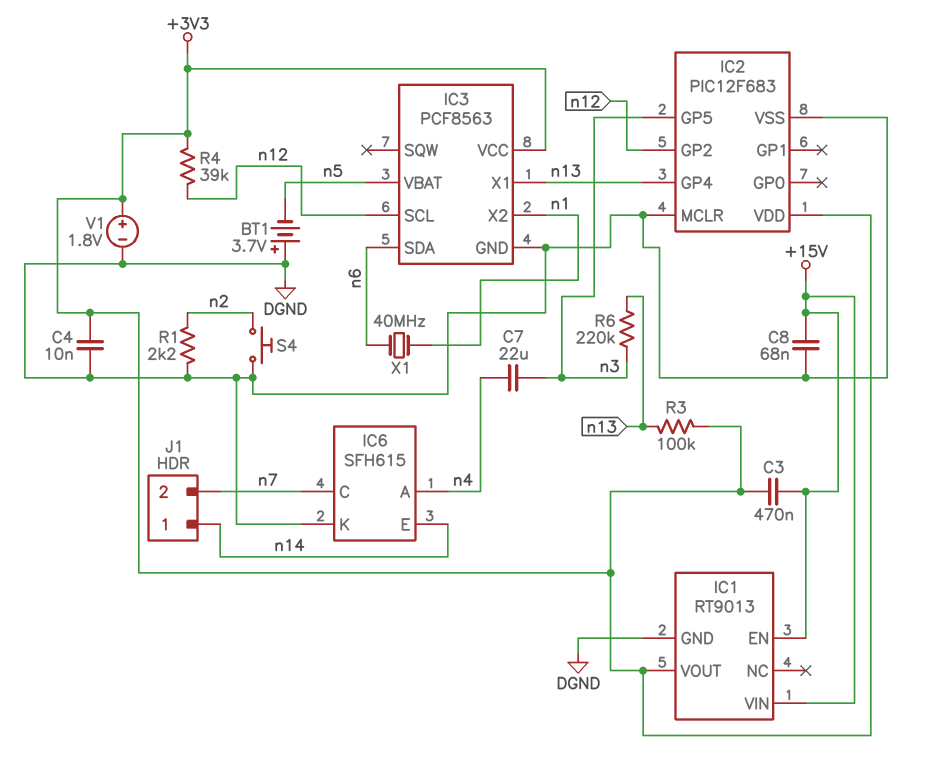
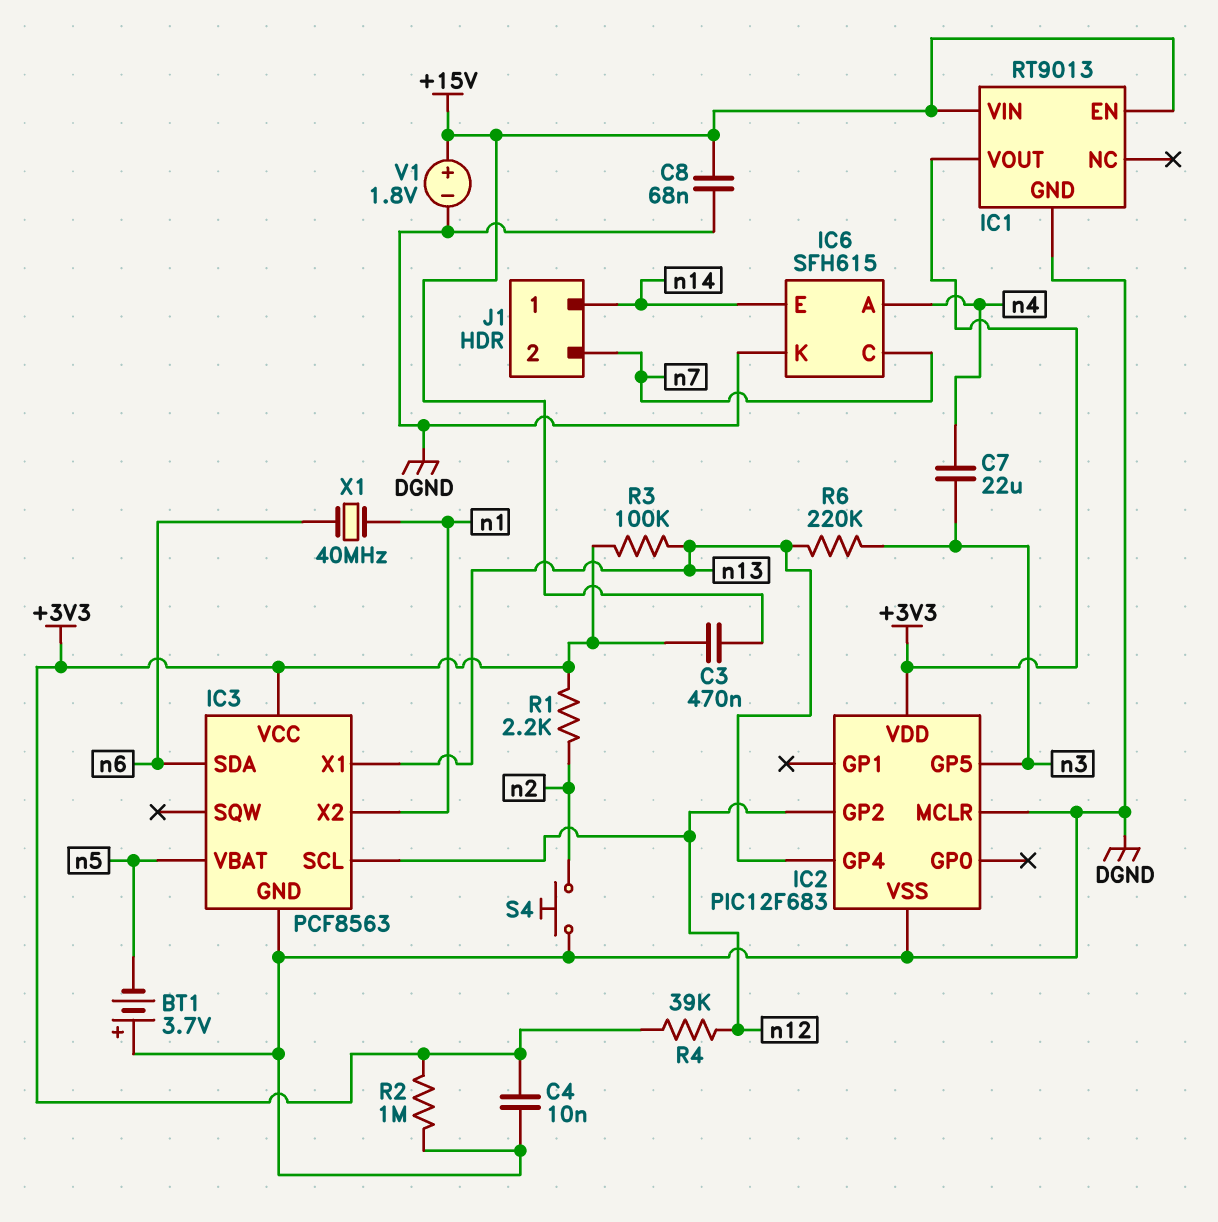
R1: 2.2k (DGND, n2) -> 2.2k (+3V3, n2)
R2: none -> 1M (+3V3, DGND)
V1: 1.8V (plus +3V3, minus DGND) -> 1.8V (plus +15V, minus DGND)

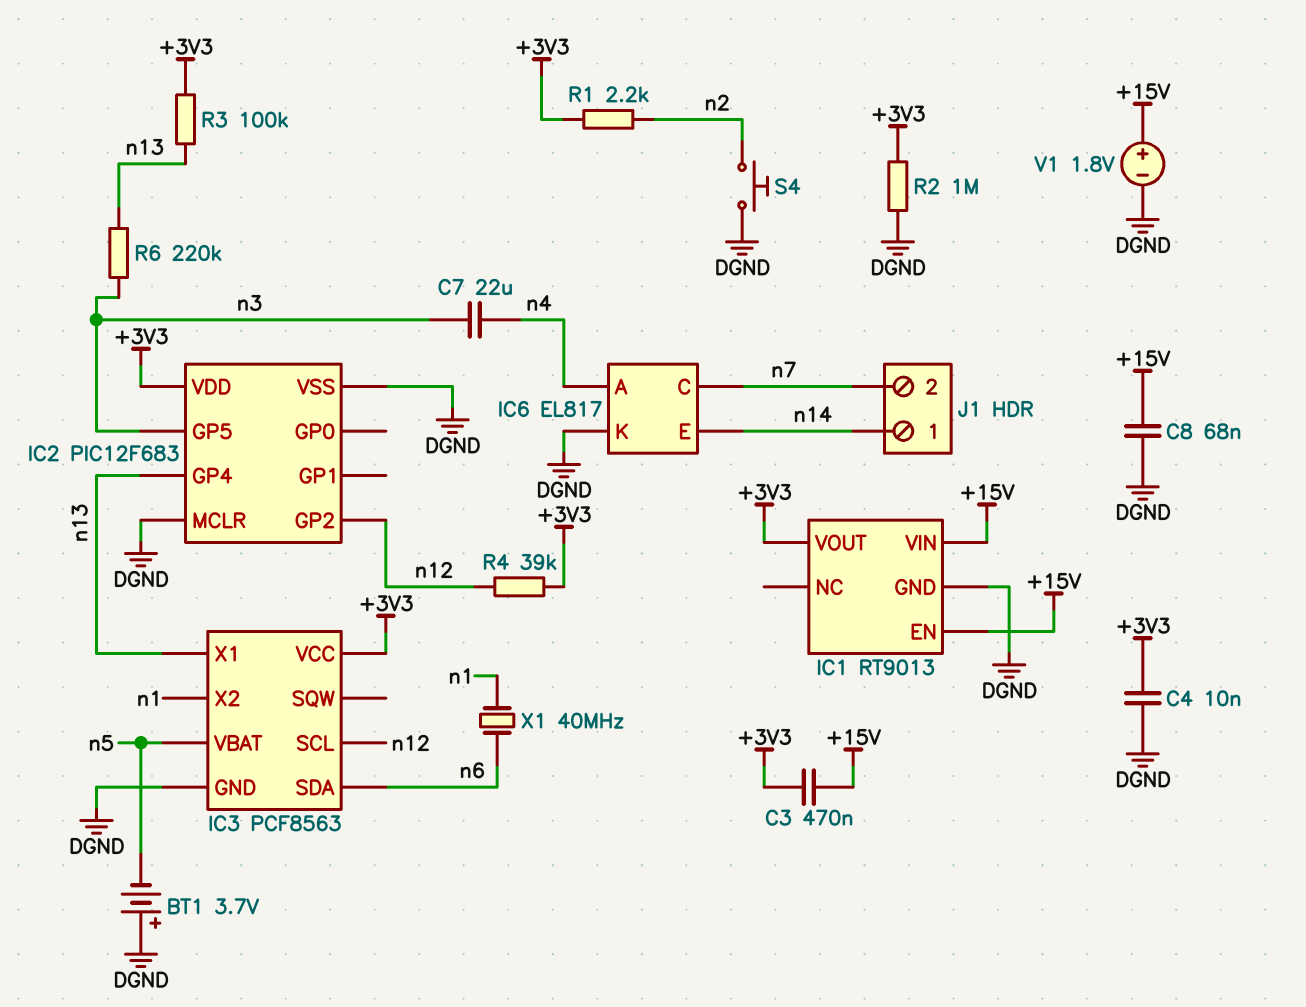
IC6: SFH615 -> EL817

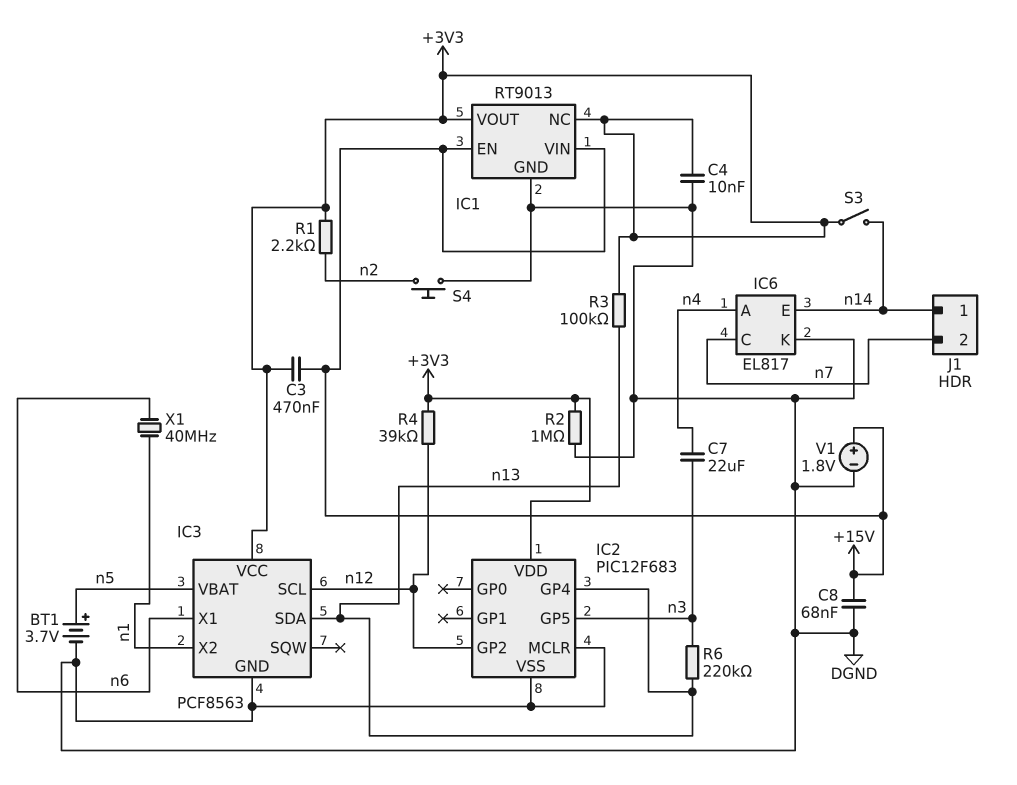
BT1: 3.7V (plus DGND, minus n5) -> 3.7V (plus n5, minus DGND)
IC1 pin NC: none -> +3V3
IC3 pin SDA: n6 -> n13
IC3 pin X1: n13 -> n6
S3: none -> switch (+3V3, n14)

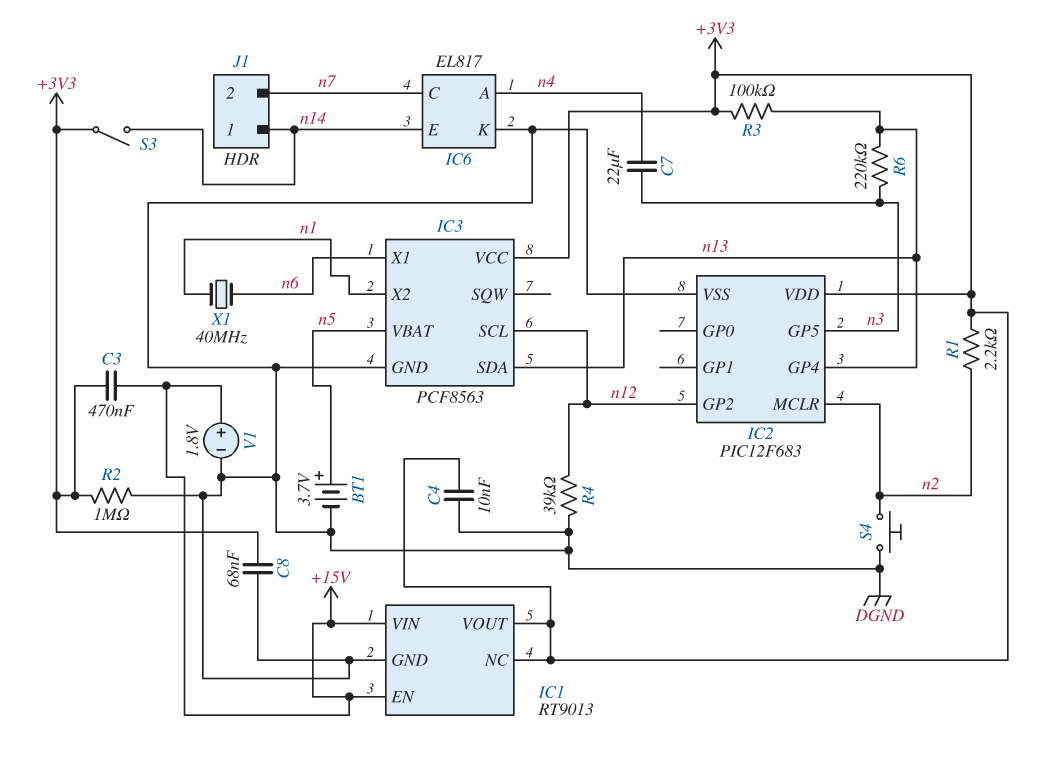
C8: 68nF (+15V, DGND) -> 68nF (+3V3, DGND)
IC2 pin MCLR: DGND -> n2
R4: 39k (+3V3, n12) -> 39k (DGND, n12)

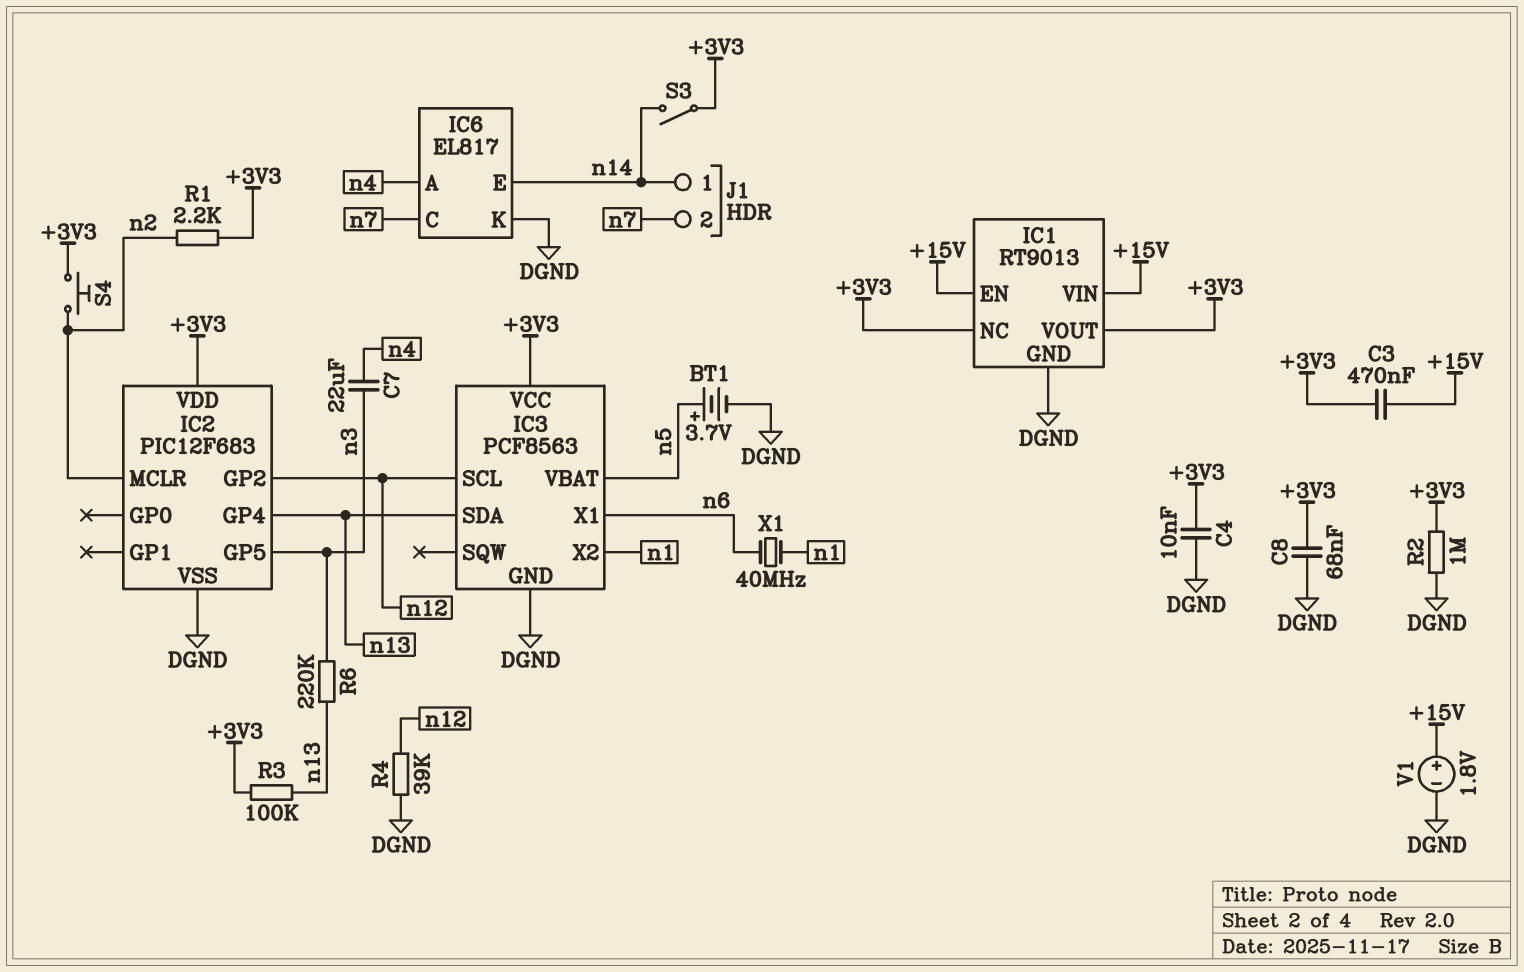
S4: button (DGND, n2) -> button (+3V3, n2)

